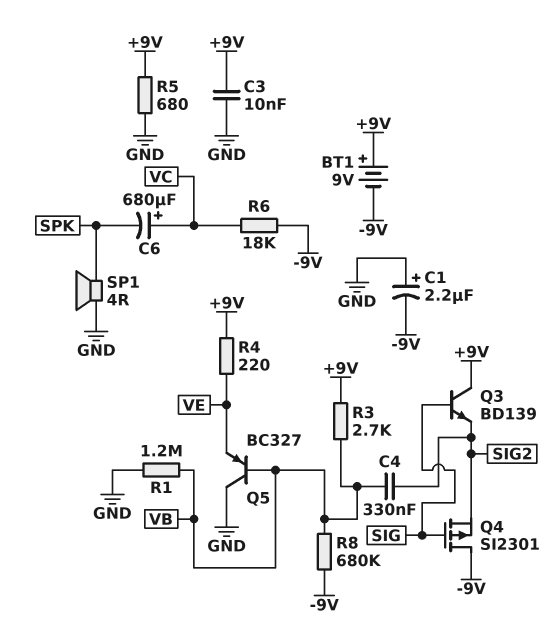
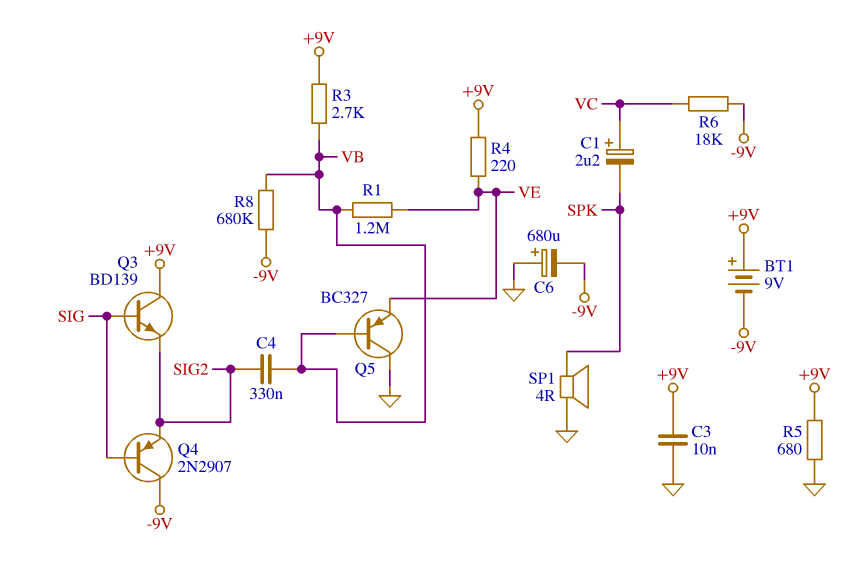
C1: 2.2uF (plus GND, minus -9V) -> 2.2uF (plus VC, minus SPK)
C6: 680uF (plus VC, minus SPK) -> 680uF (plus GND, minus -9V)
Q4: PMOS SI2301 (G SIG, D -9V, S SIG2) -> PNP 2N2907 (B SIG, C -9V, E SIG2)
R1: 1.2M (GND, VB) -> 1.2M (VB, VE)

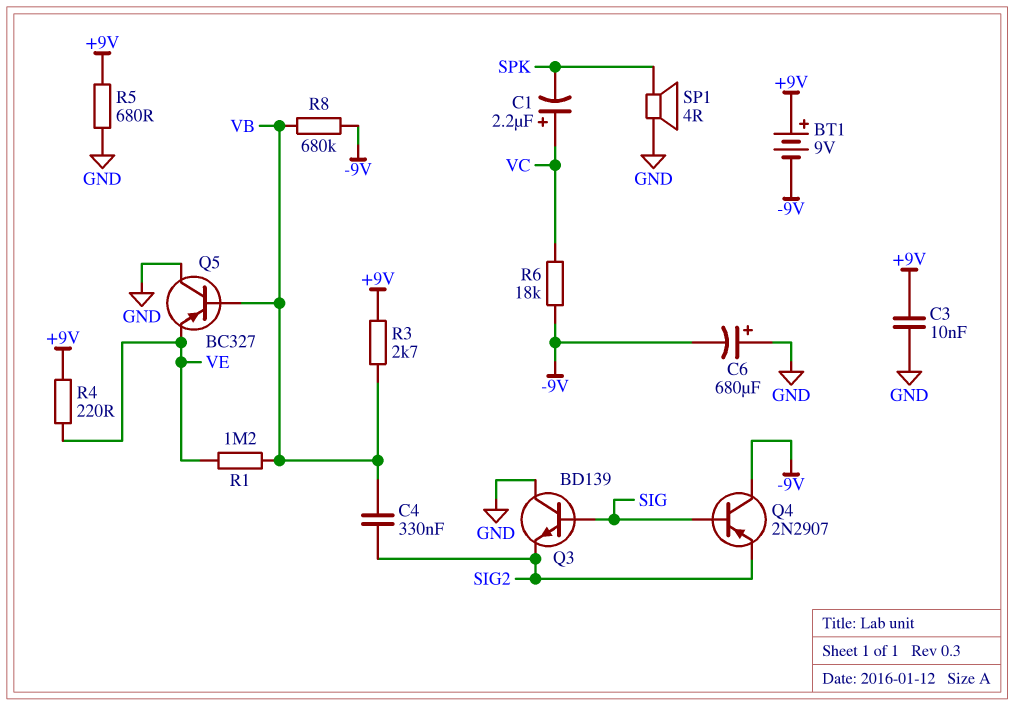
Q3: NPN BD139 (B SIG, C +9V, E SIG2) -> NPN BD139 (B SIG, C GND, E SIG2)

